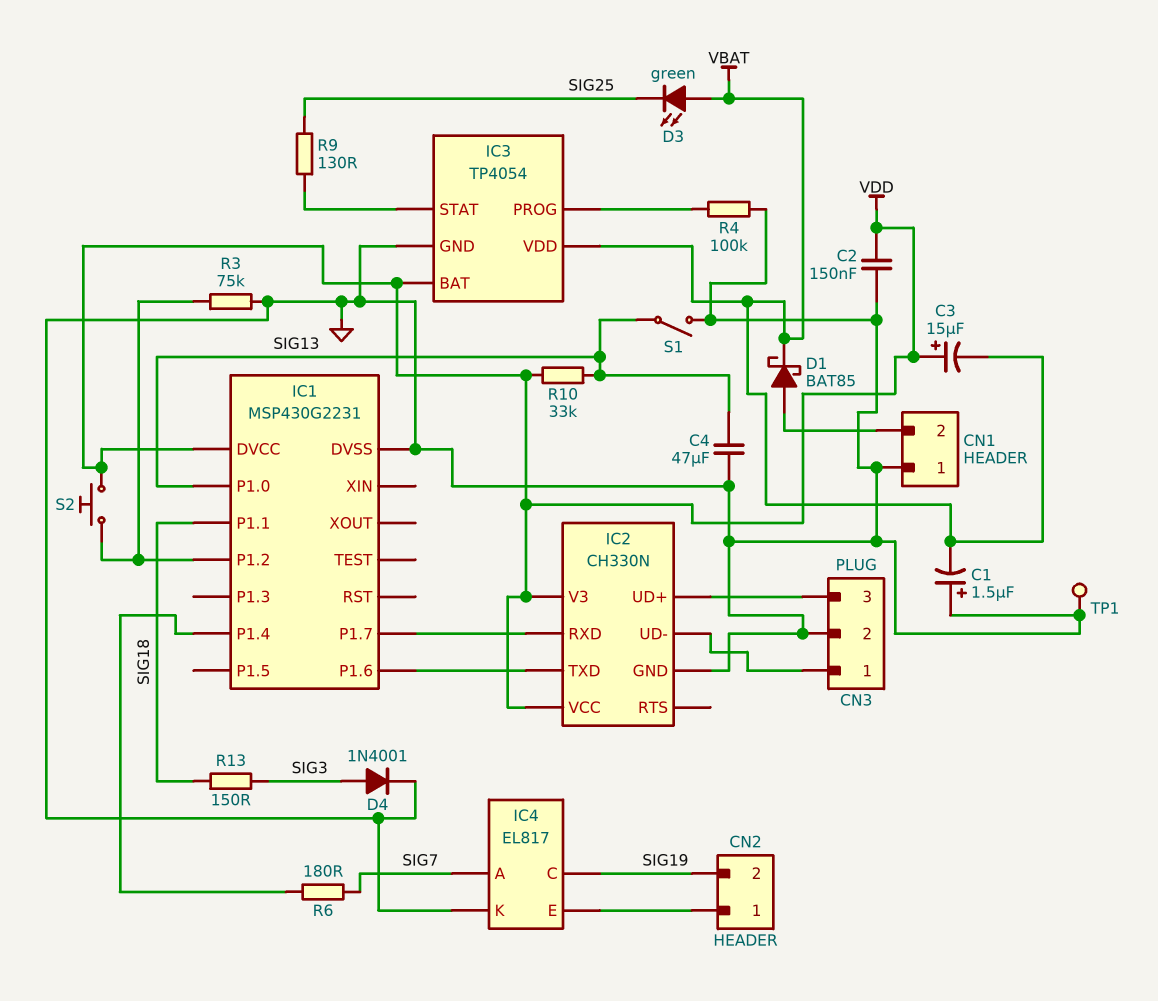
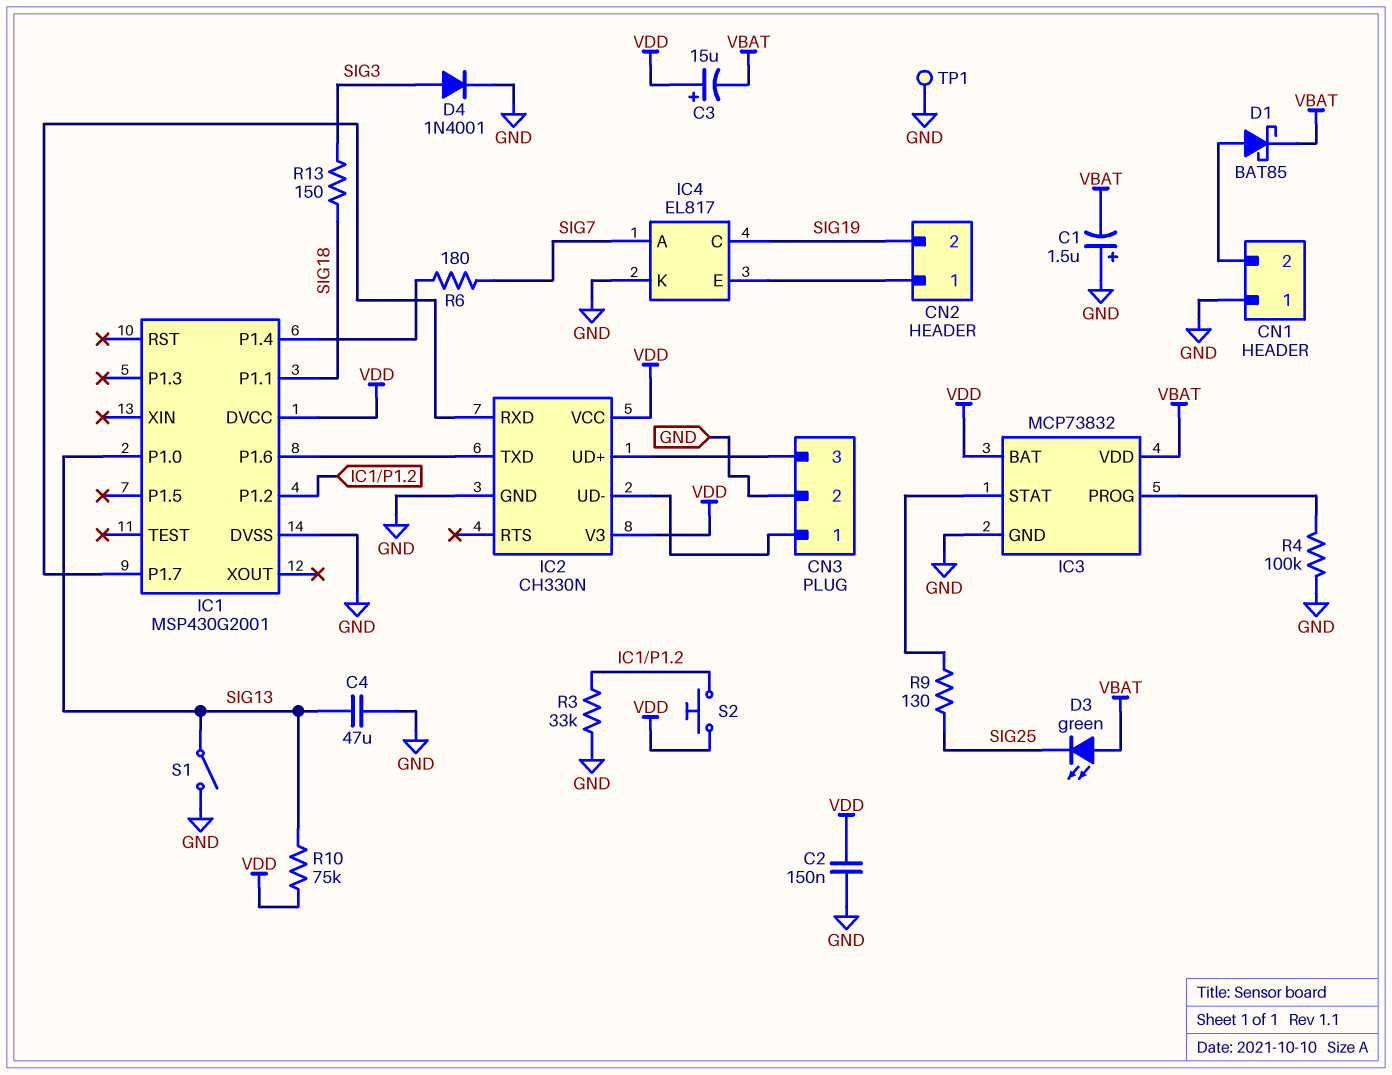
IC1: MSP430G2231 -> MSP430G2001
IC3: TP4054 -> MCP73832
R3: 75k (GND, IC1/P1.2) -> 33k (GND, IC1/P1.2)
R10: 33k (SIG13, VDD) -> 75k (SIG13, VDD)

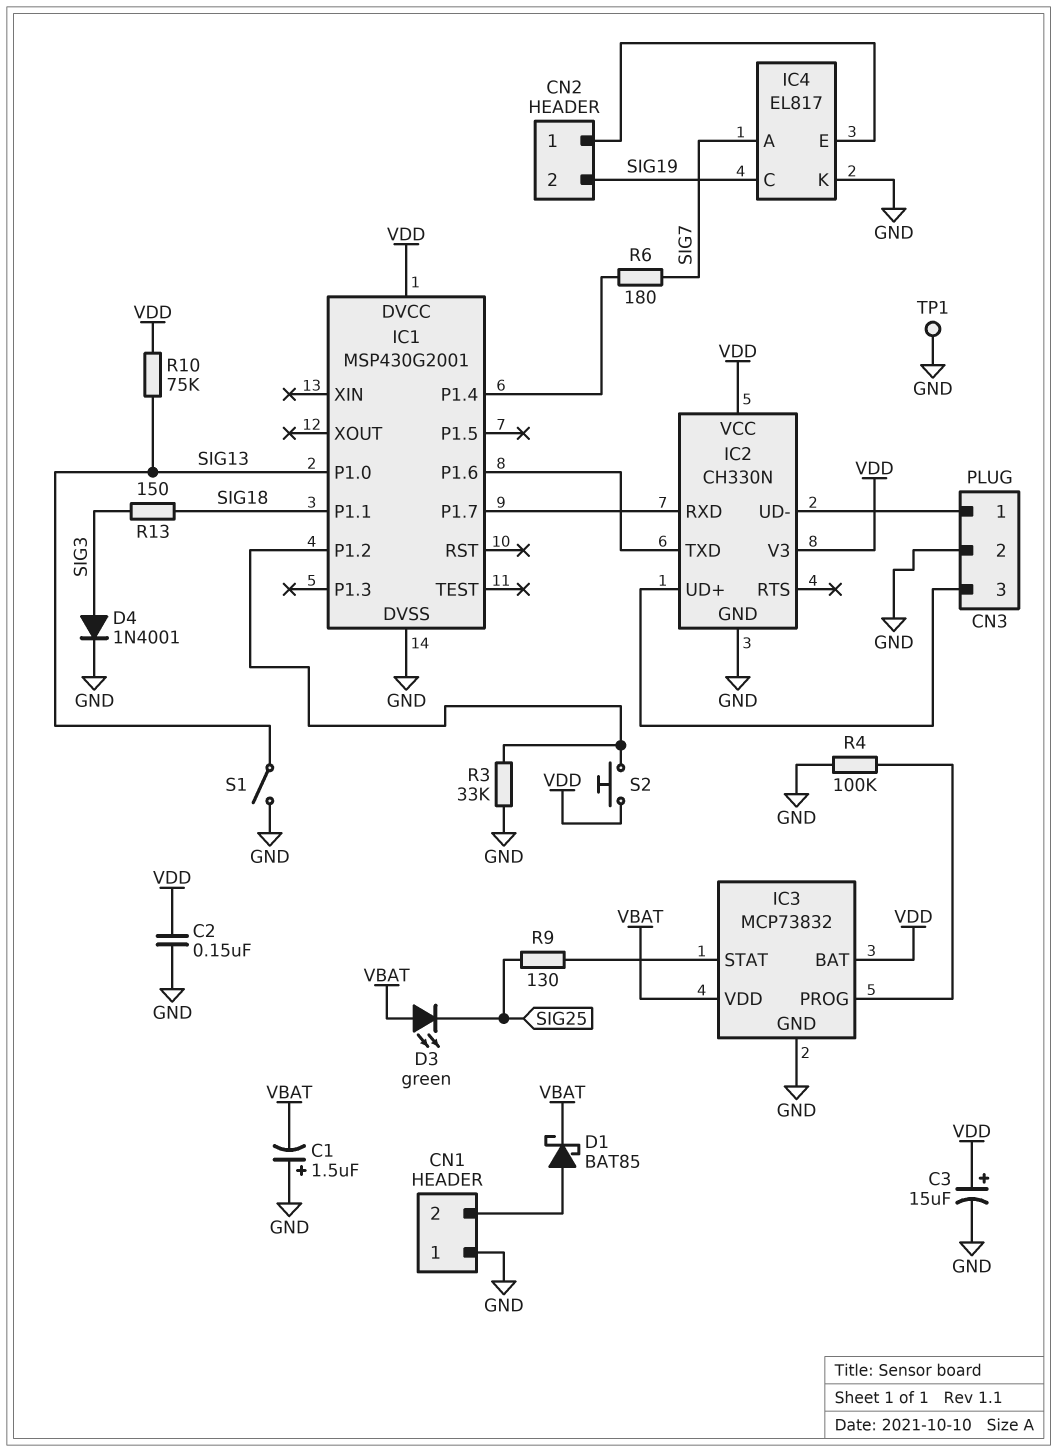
C3: 15uF (plus VDD, minus VBAT) -> 15uF (plus VDD, minus GND)
C4: 47uF (GND, SIG13) -> none

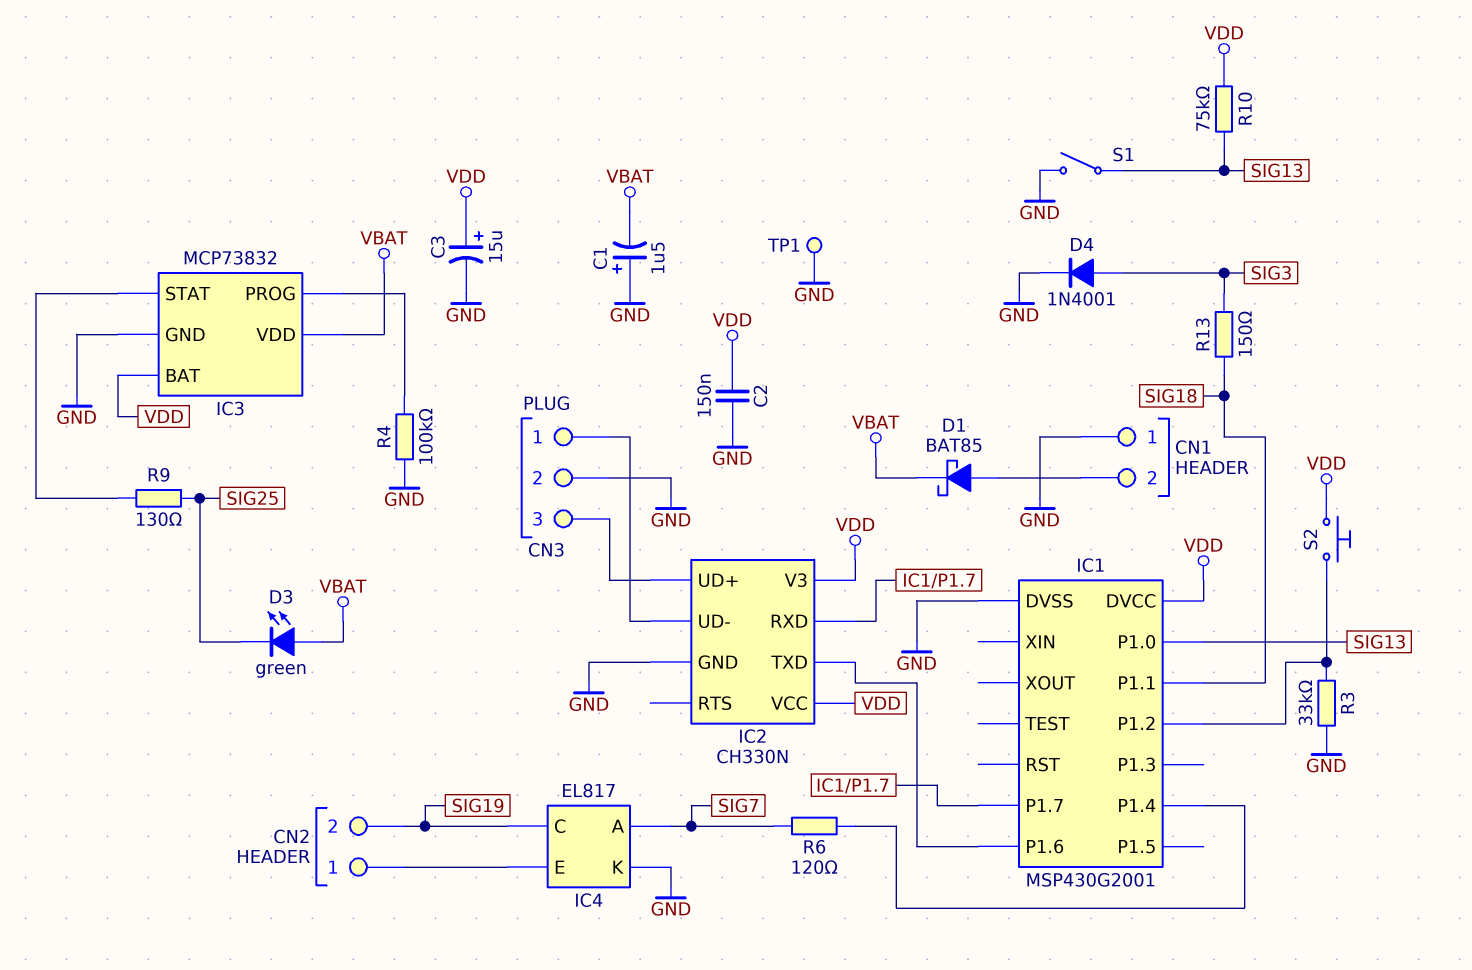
R6: 180 (IC1/P1.4, SIG7) -> 120 (IC1/P1.4, SIG7)

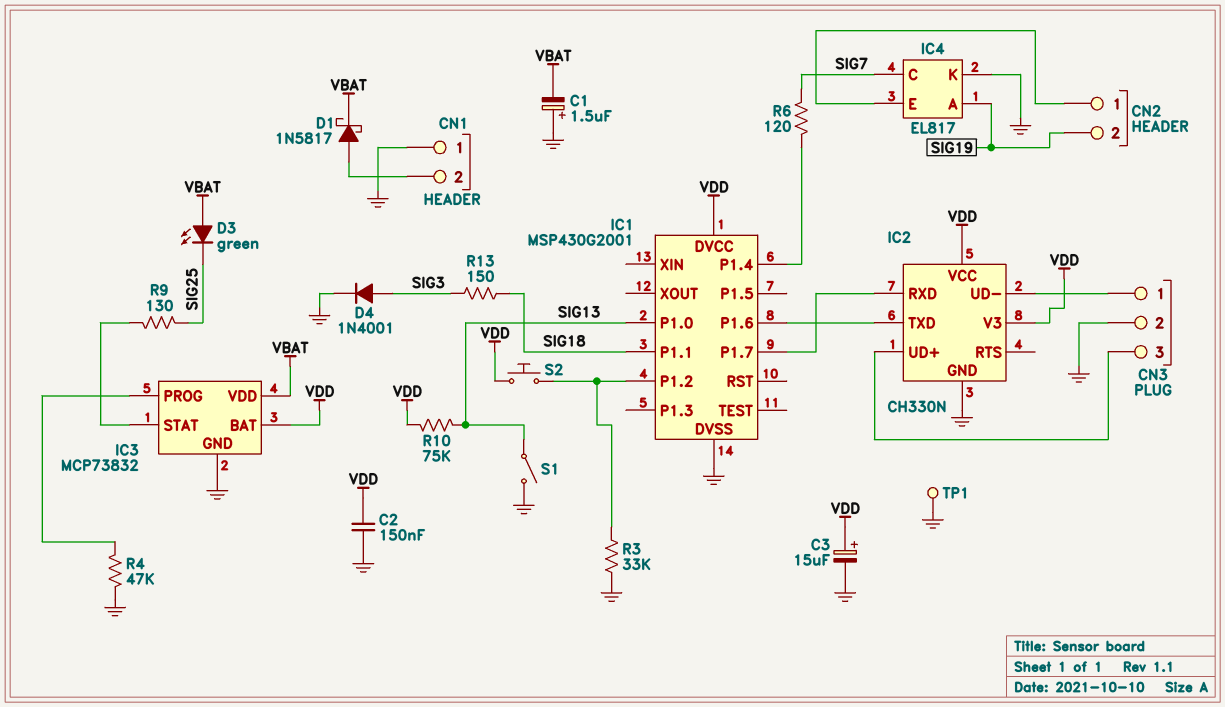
D1: schottky BAT85 (A CN1/2, K VBAT) -> schottky 1N5817 (A CN1/2, K VBAT)
IC4 pin A: SIG7 -> SIG19
IC4 pin C: SIG19 -> SIG7
R4: 100k (GND, IC3/PROG) -> 47k (GND, IC3/PROG)

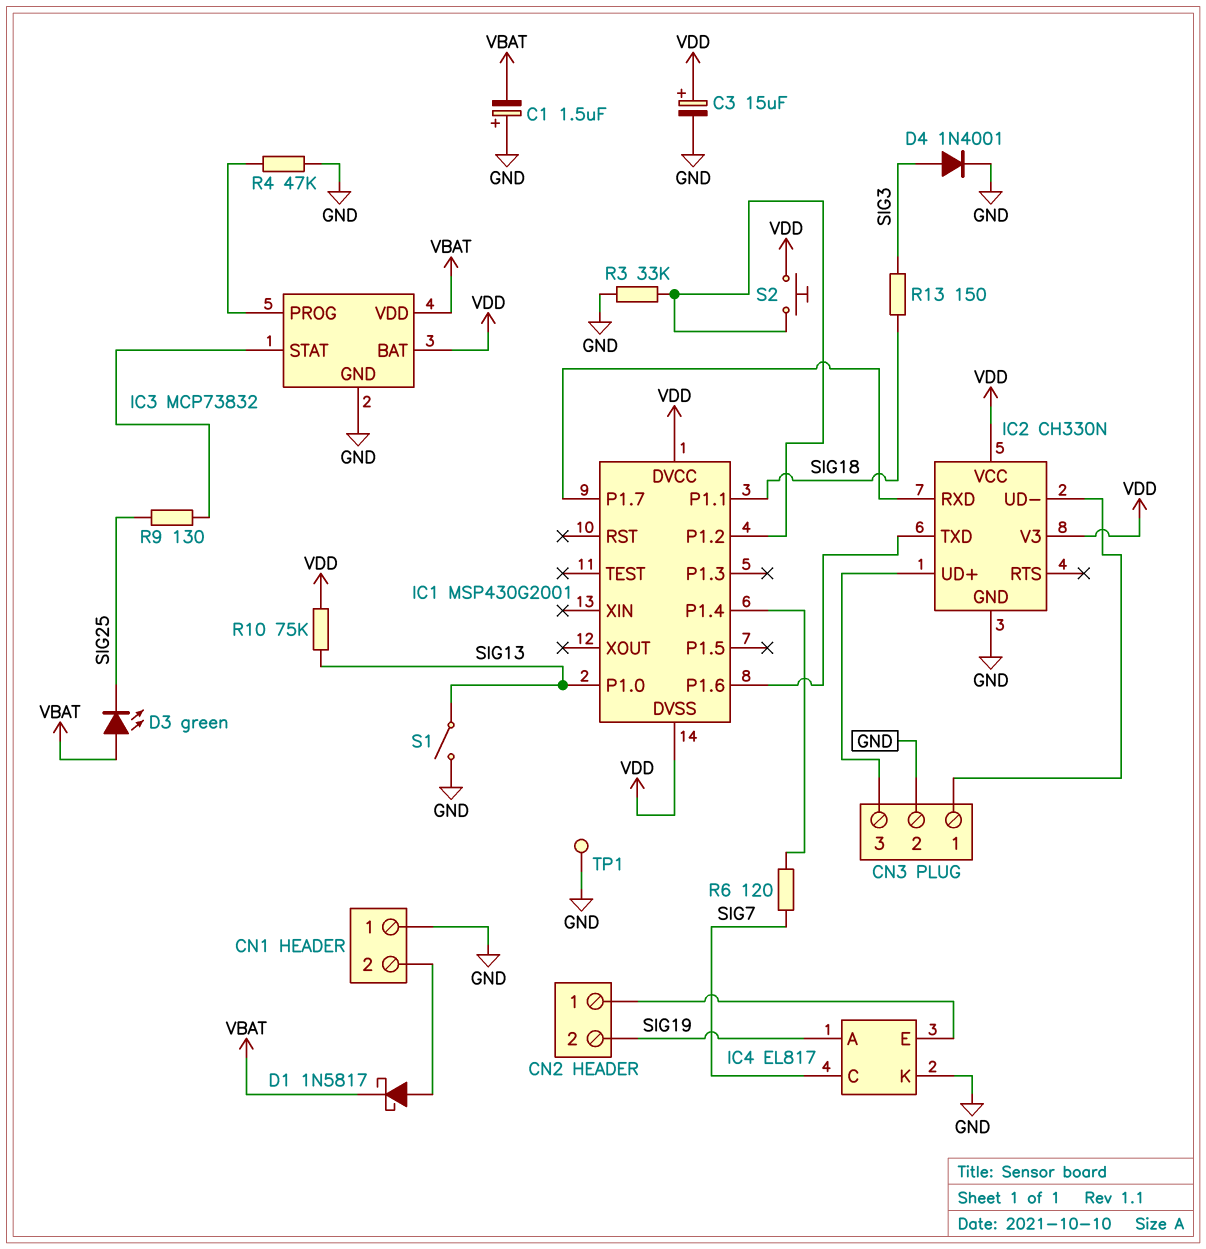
C2: 150nF (GND, VDD) -> none
IC1 pin DVSS: GND -> VDD

